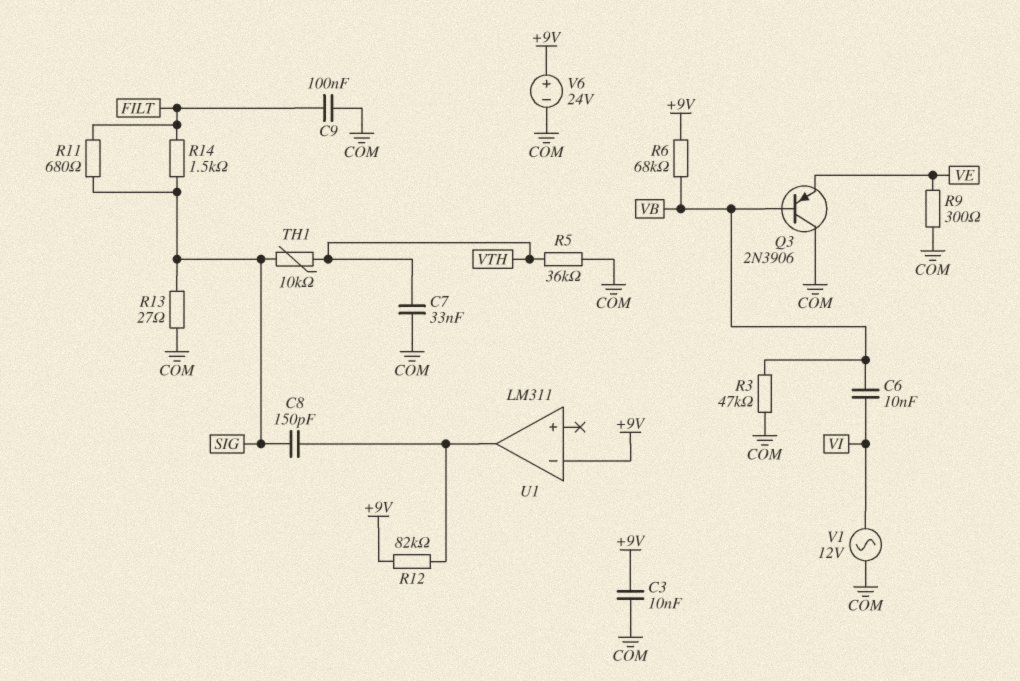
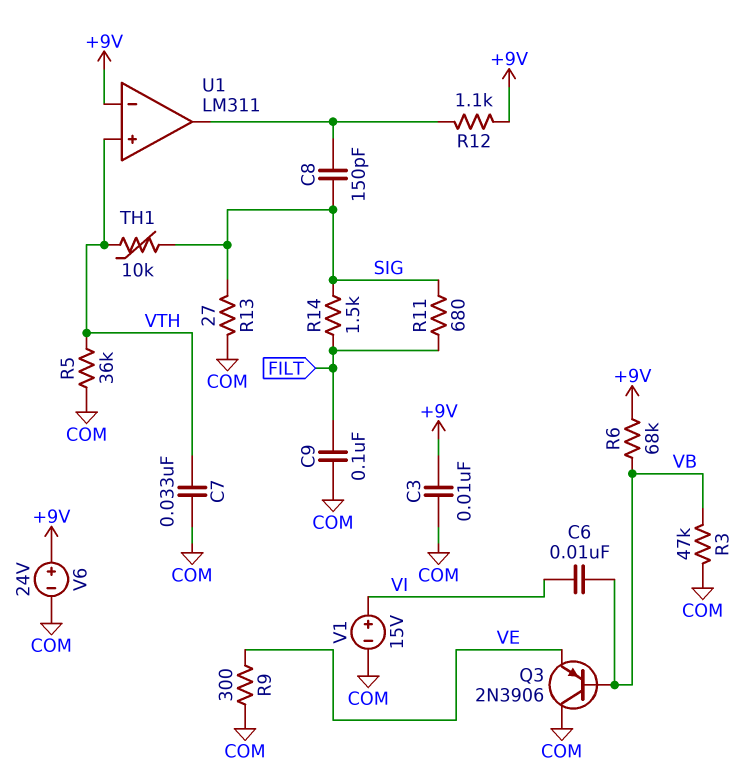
R12: 82k (+9V, U1/out) -> 1.1k (+9V, U1/out)
U1 pin in+: none -> VTH
V1: AC 12V (COM, VI) -> 15V (plus VI, minus COM)

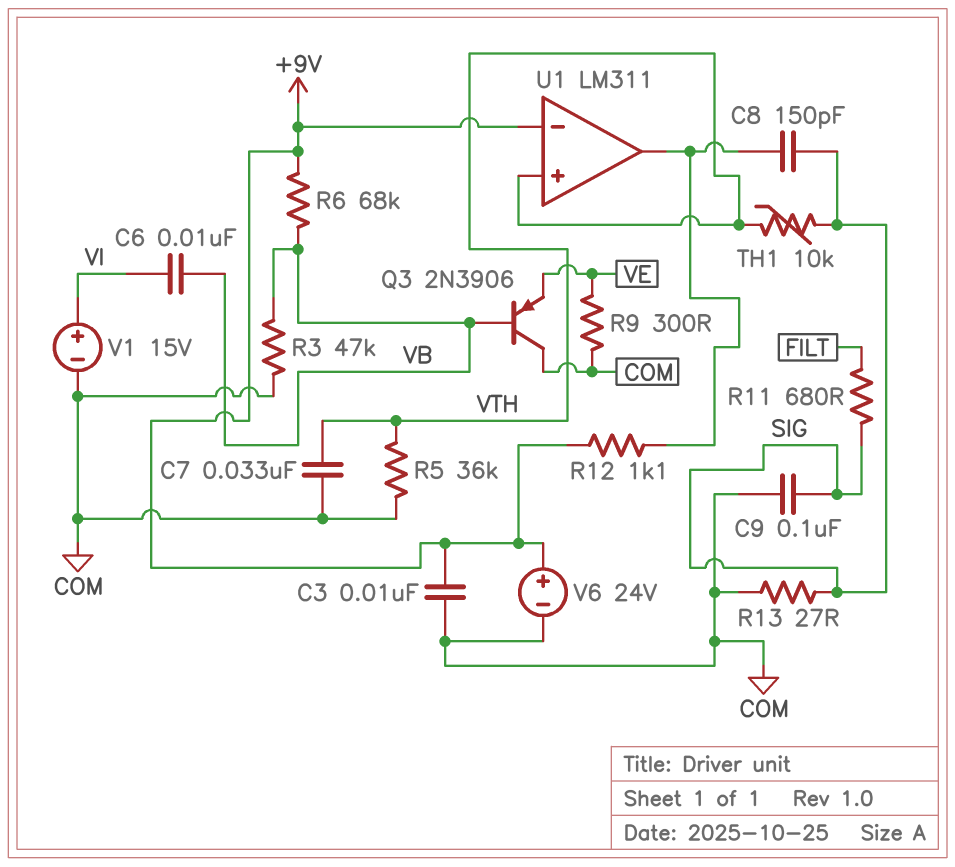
C9: 100nF (COM, FILT) -> 100nF (COM, SIG)
R14: 1.5k (FILT, SIG) -> none

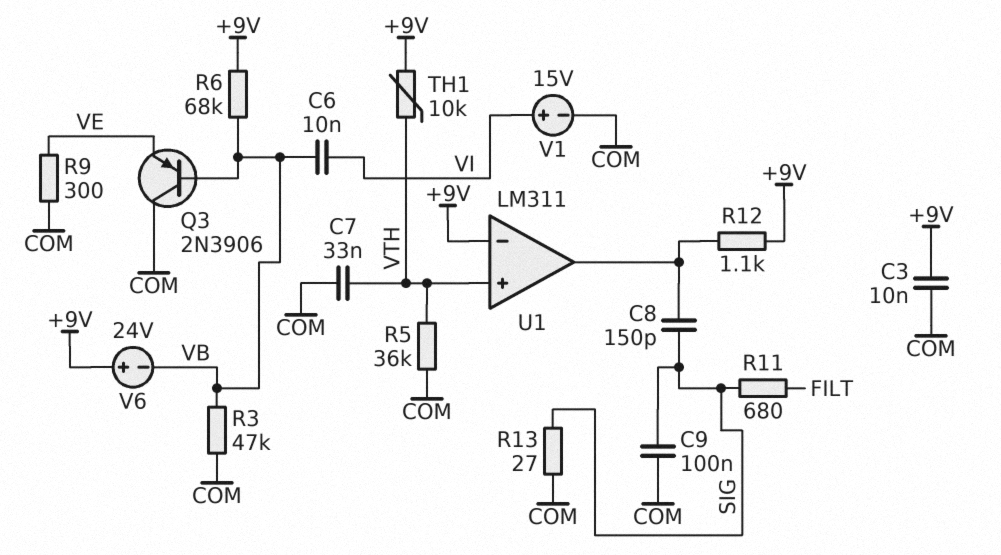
TH1: 10k (SIG, VTH) -> 10k (+9V, VTH)
V6: 24V (plus +9V, minus COM) -> 24V (plus +9V, minus VB)

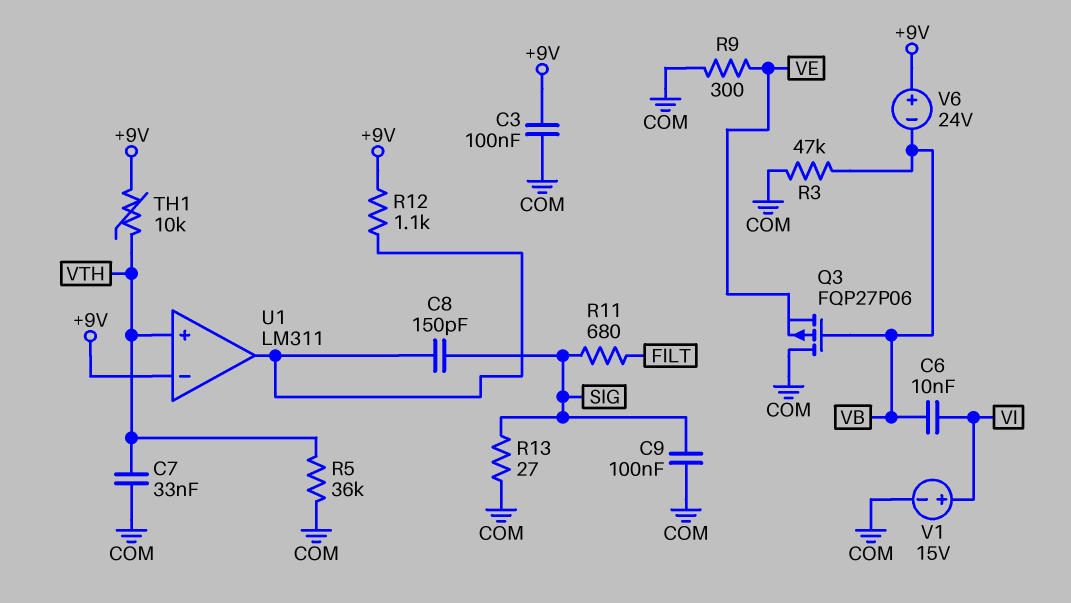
C3: 10nF (+9V, COM) -> 100nF (+9V, COM)
Q3: PNP 2N3906 (B VB, C COM, E VE) -> PMOS FQP27P06 (G VB, D COM, S VE)
R6: 68k (+9V, VB) -> none

